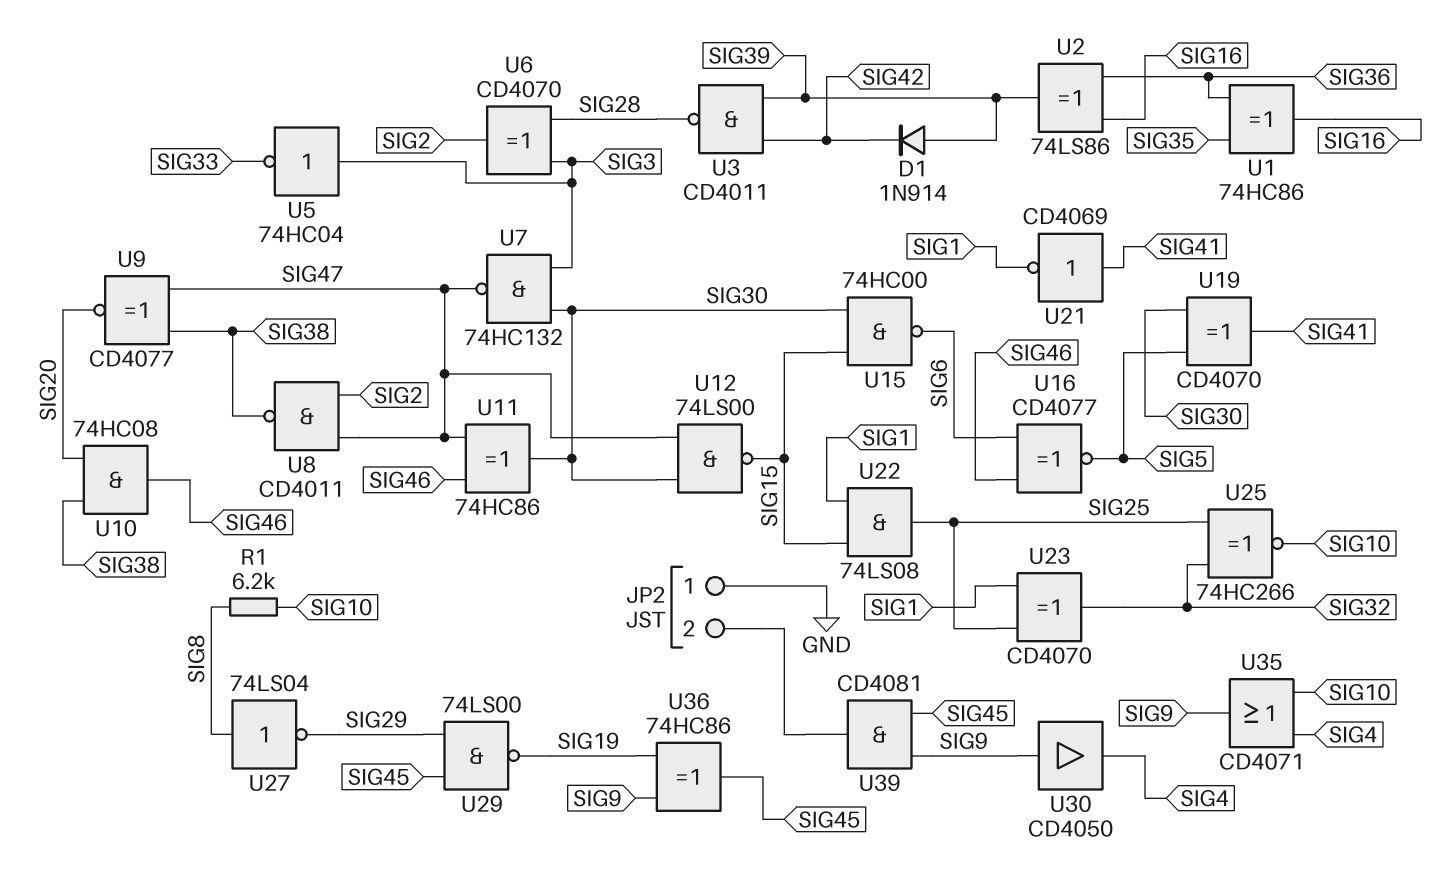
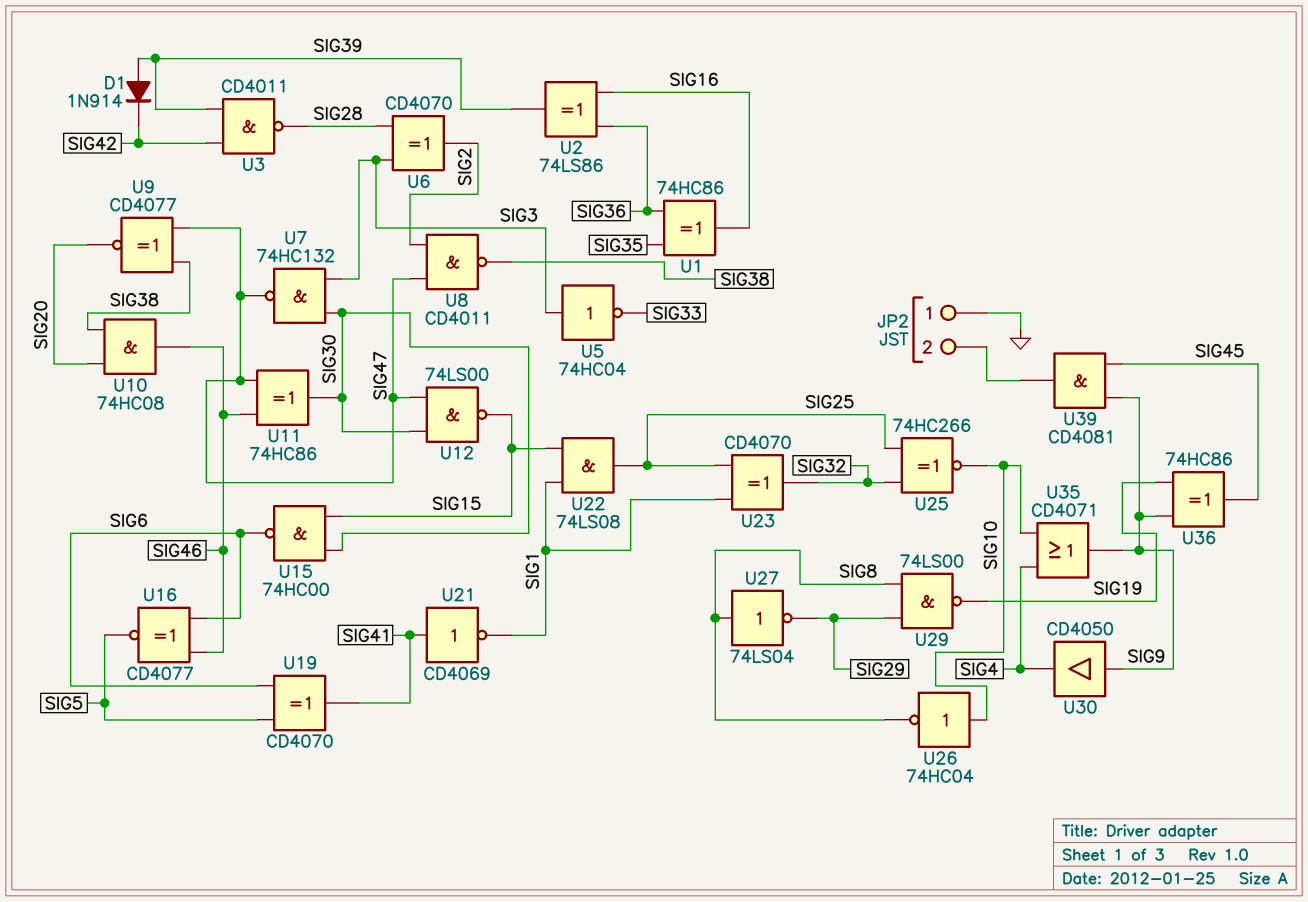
R1: 6.2k (SIG8, SIG10) -> none
U19: XOR CD4070 (in SIG5, in SIG30, out SIG41) -> XOR CD4070 (in SIG5, in SIG6, out SIG41)
U26: none -> NOT 74HC04 (in SIG10, out SIG8)
U29: NAND 74LS00 (in SIG29, in SIG45, out SIG19) -> NAND 74LS00 (in SIG8, in SIG29, out SIG19)

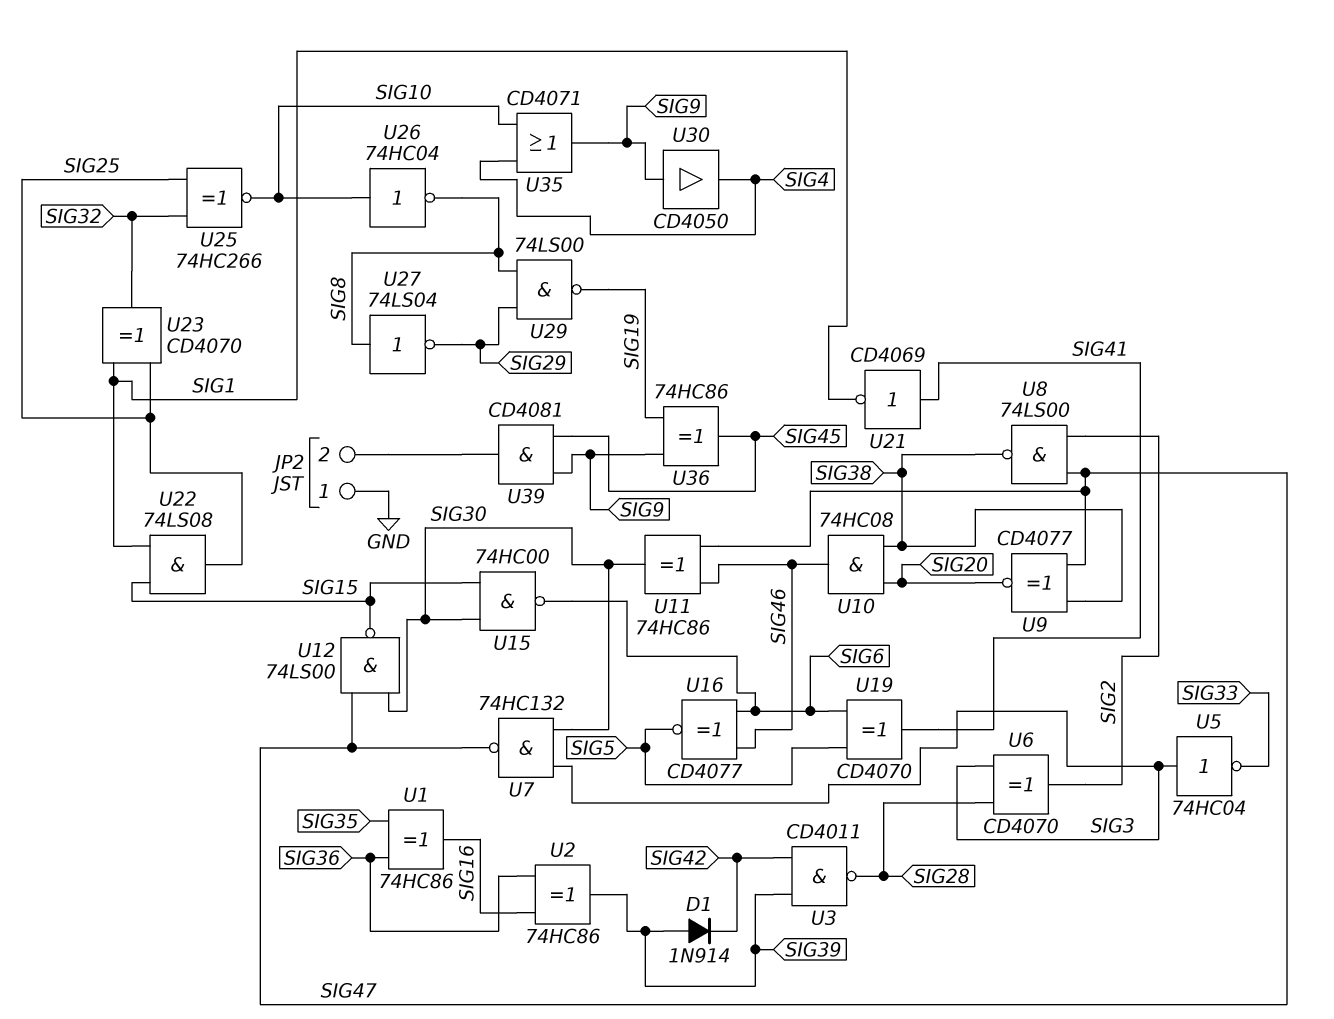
U2: XOR 74LS86 (in SIG16, in SIG36, out SIG39) -> XOR 74HC86 (in SIG16, in SIG36, out SIG39)
U8: NAND CD4011 (in SIG2, in SIG47, out SIG38) -> NAND 74LS00 (in SIG2, in SIG47, out SIG38)

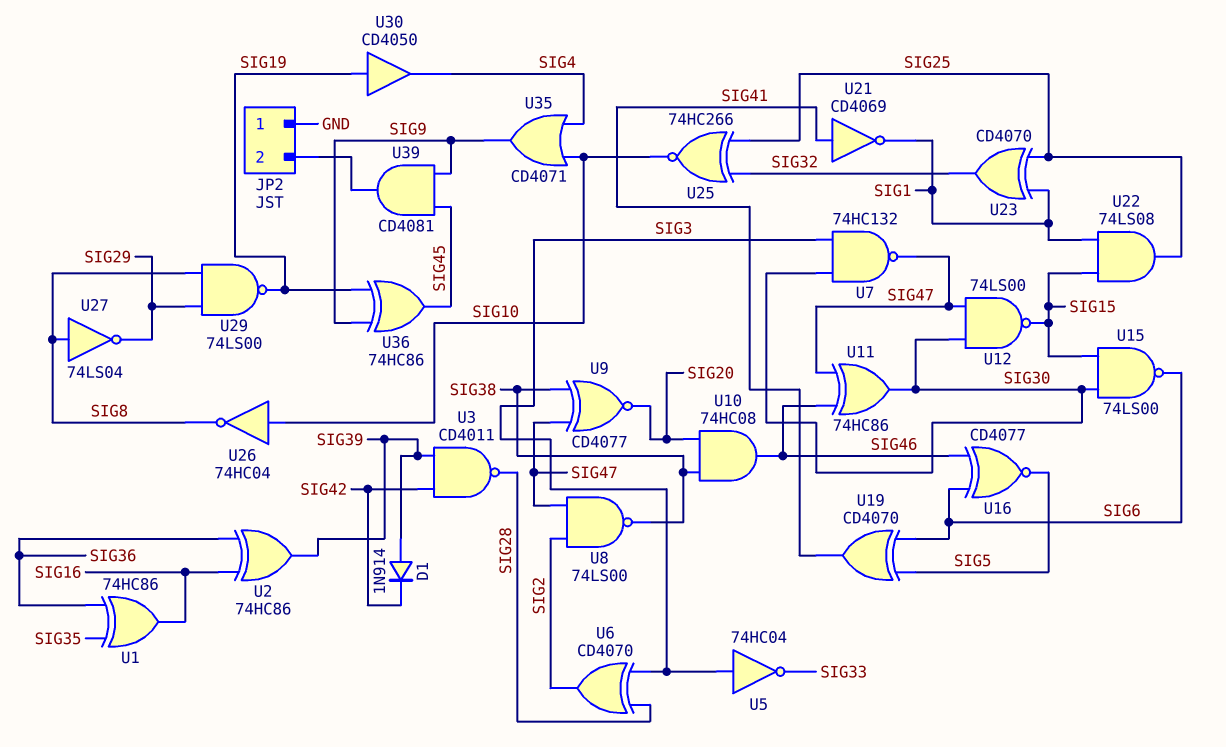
U15: NAND 74HC00 (in SIG15, in SIG30, out SIG6) -> NAND 74LS00 (in SIG15, in SIG30, out SIG6)
U30: buffer CD4050 (in SIG9, out SIG4) -> buffer CD4050 (in SIG19, out SIG4)

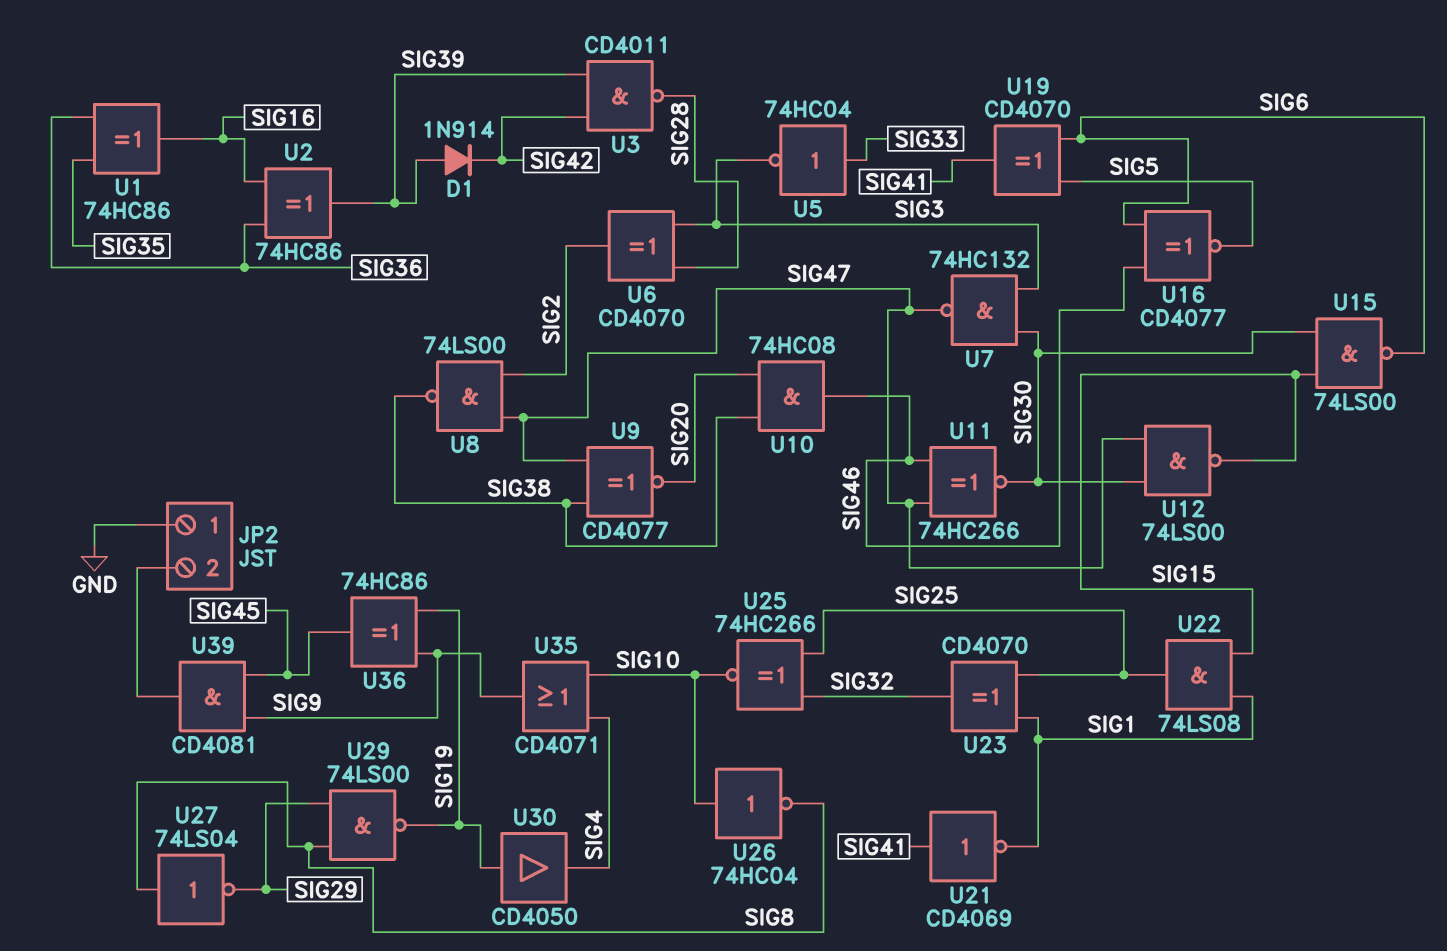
U5: NOT 74HC04 (in SIG3, out SIG33) -> NOT 74HC04 (in SIG33, out SIG3)
U11: XOR 74HC86 (in SIG46, in SIG47, out SIG30) -> XNOR 74HC266 (in SIG46, in SIG47, out SIG30)

